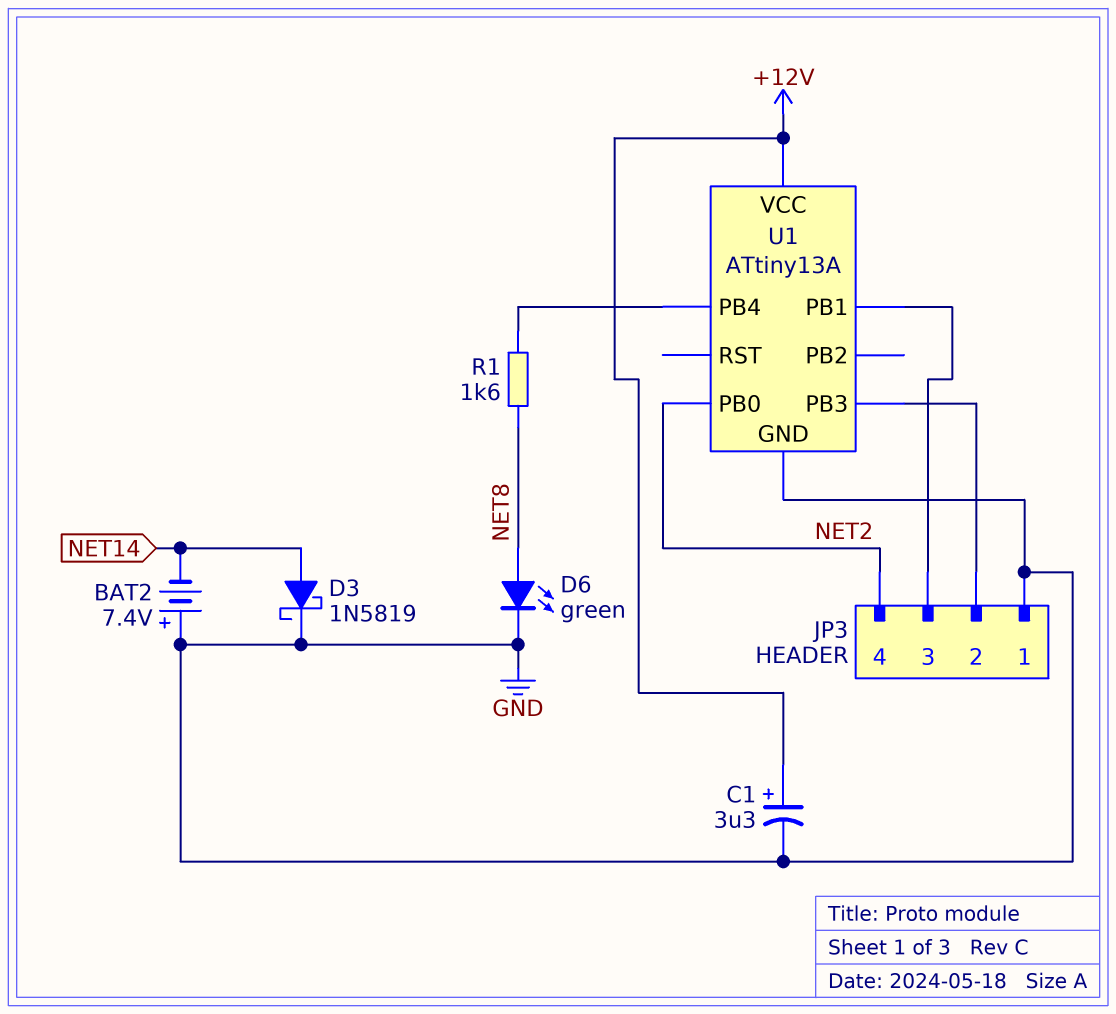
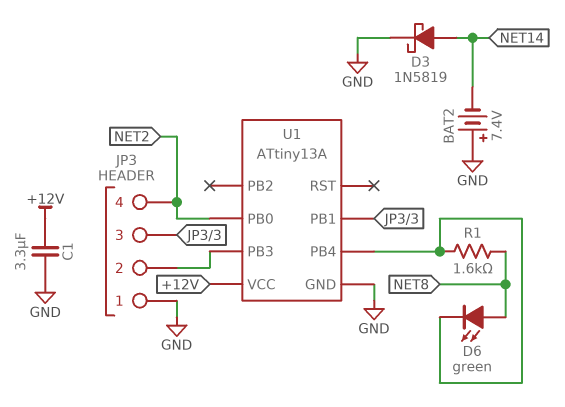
C1: 3.3uF (plus +12V, minus GND) -> 3.3uF (+12V, GND)
D6: LED green (A NET8, K GND) -> LED green (A NET8, K U1/PB4)

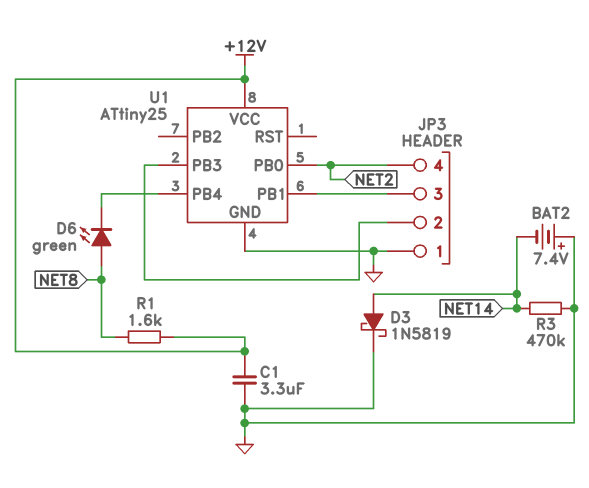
R1: 1.6k (NET8, U1/PB4) -> 1.6k (+12V, NET8)
R3: none -> 470k (GND, NET14)
U1: ATtiny13A -> ATtiny25

